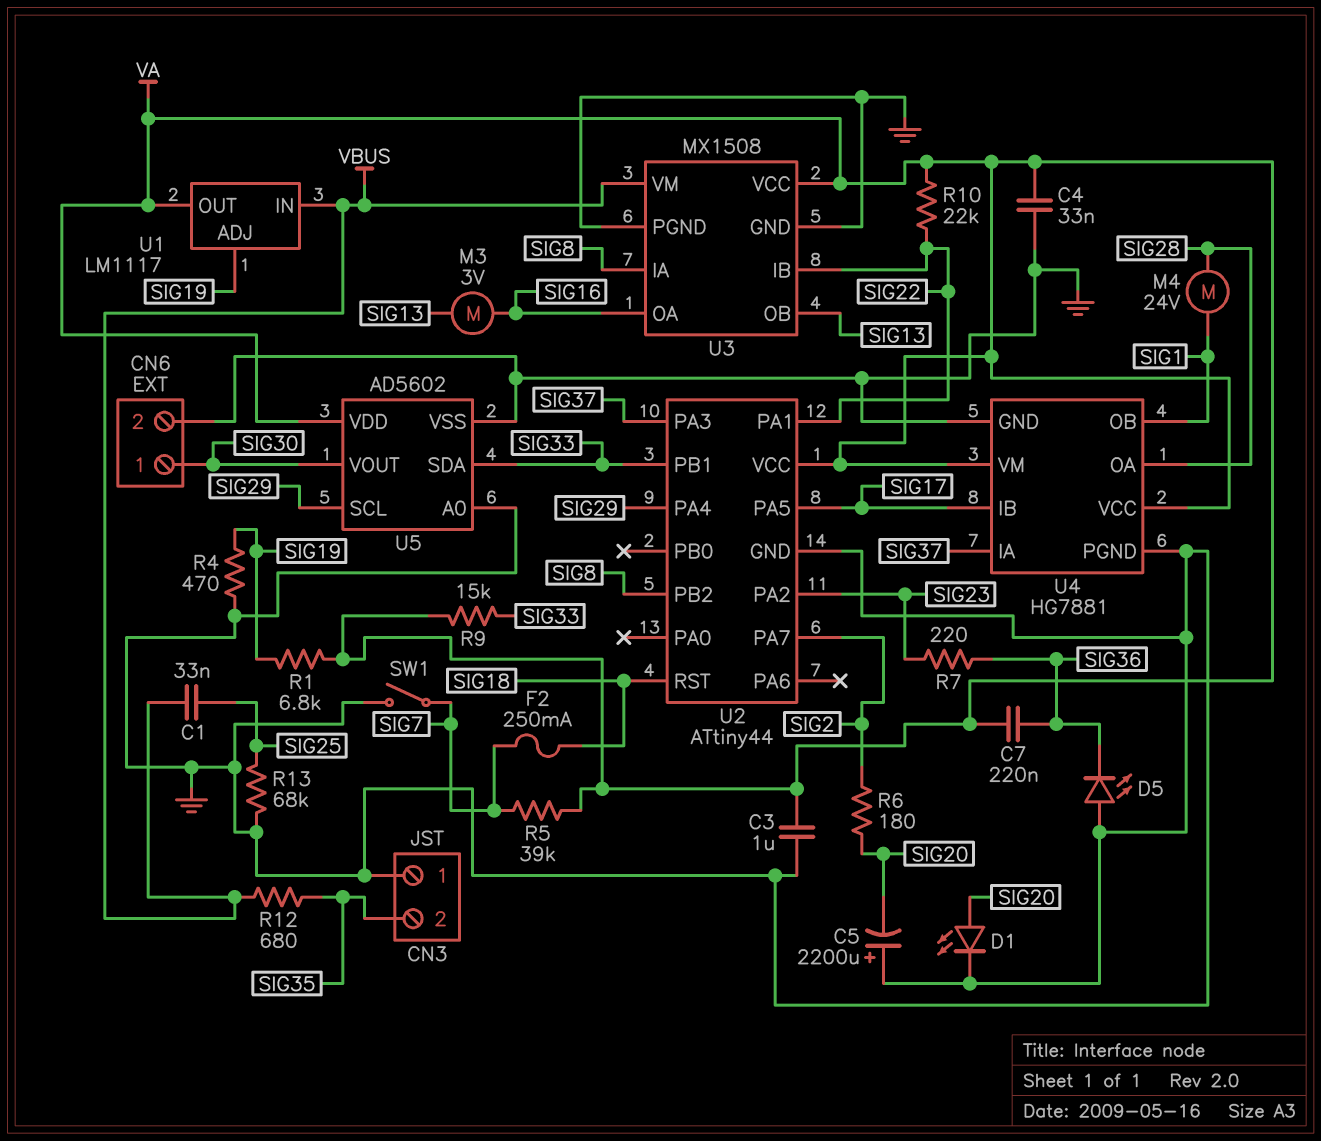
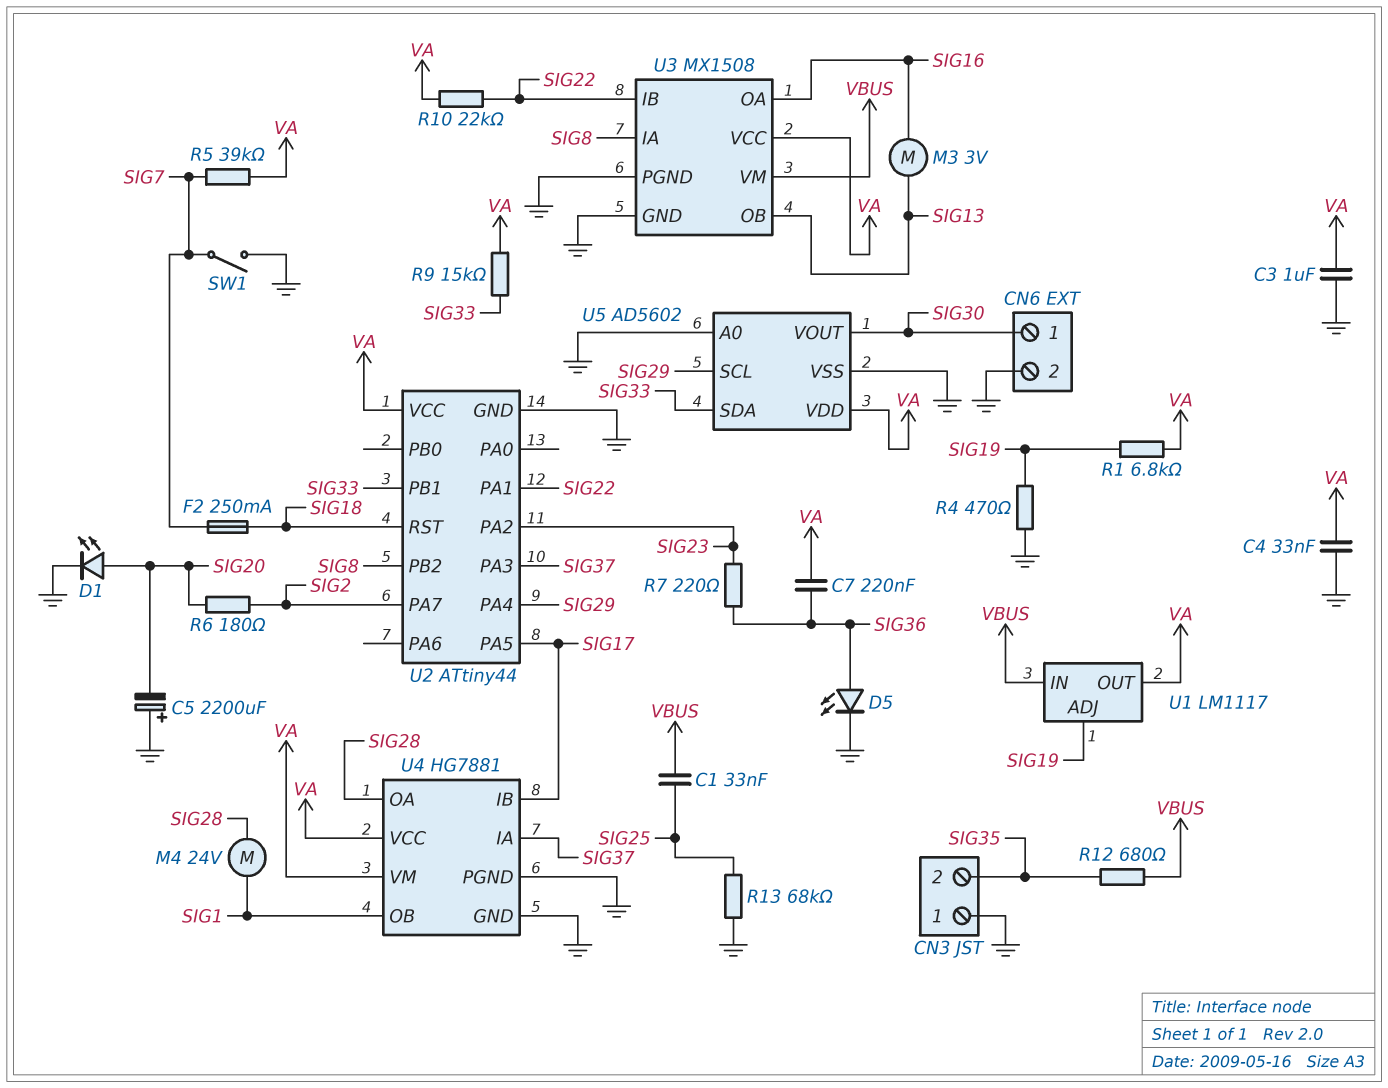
D5: LED (A GND, K SIG36) -> LED (A SIG36, K GND)

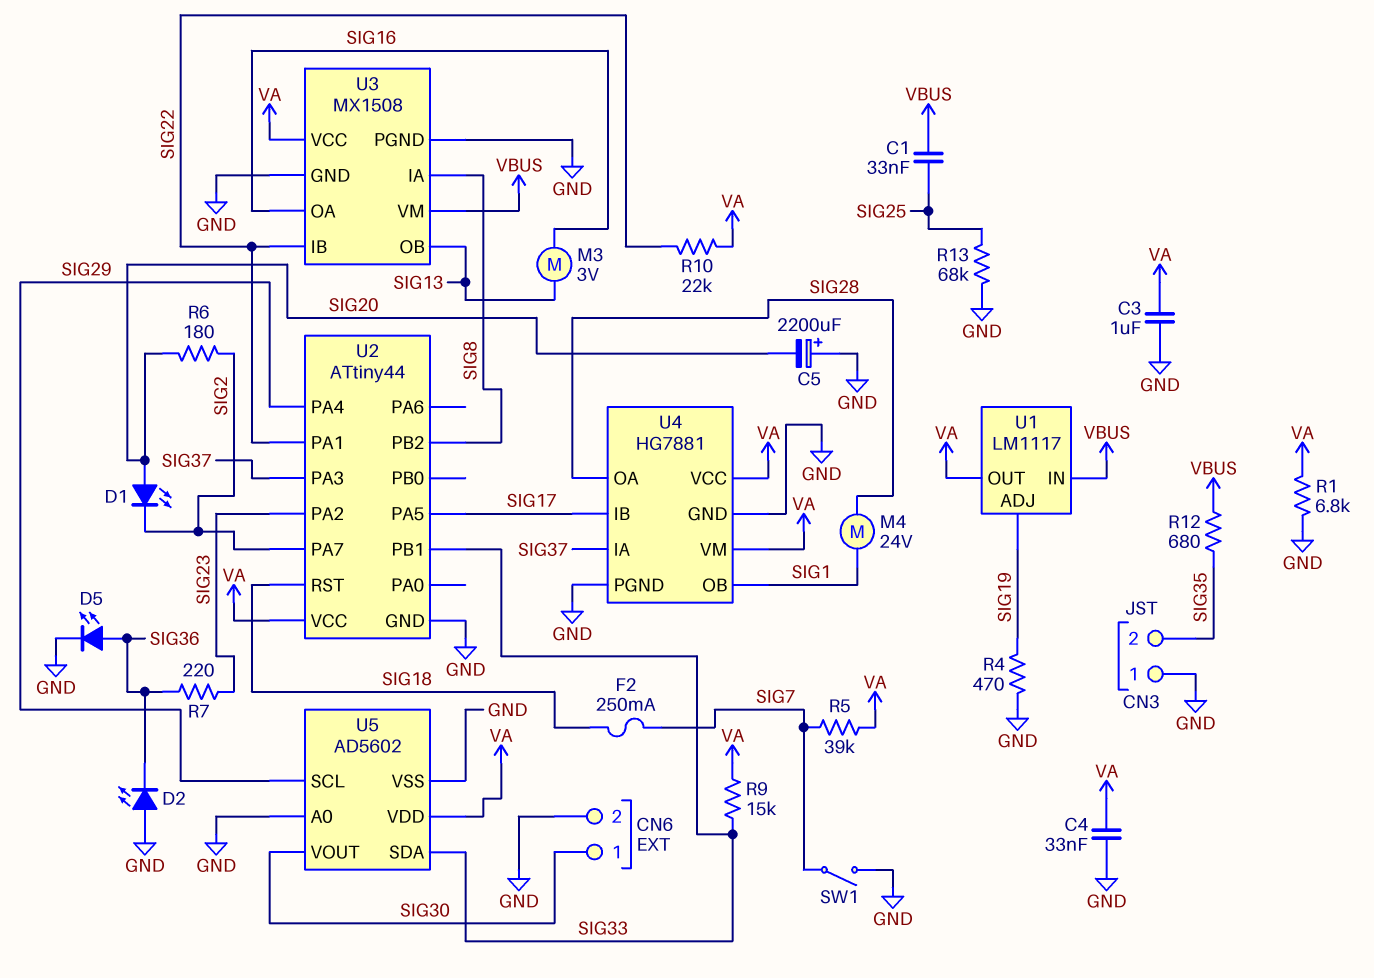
C7: 220nF (SIG36, VA) -> none
D1: LED (A SIG20, K GND) -> LED (A SIG20, K SIG2)
D2: none -> LED (A GND, K SIG36)
R1: 6.8k (SIG19, VA) -> 6.8k (GND, VA)

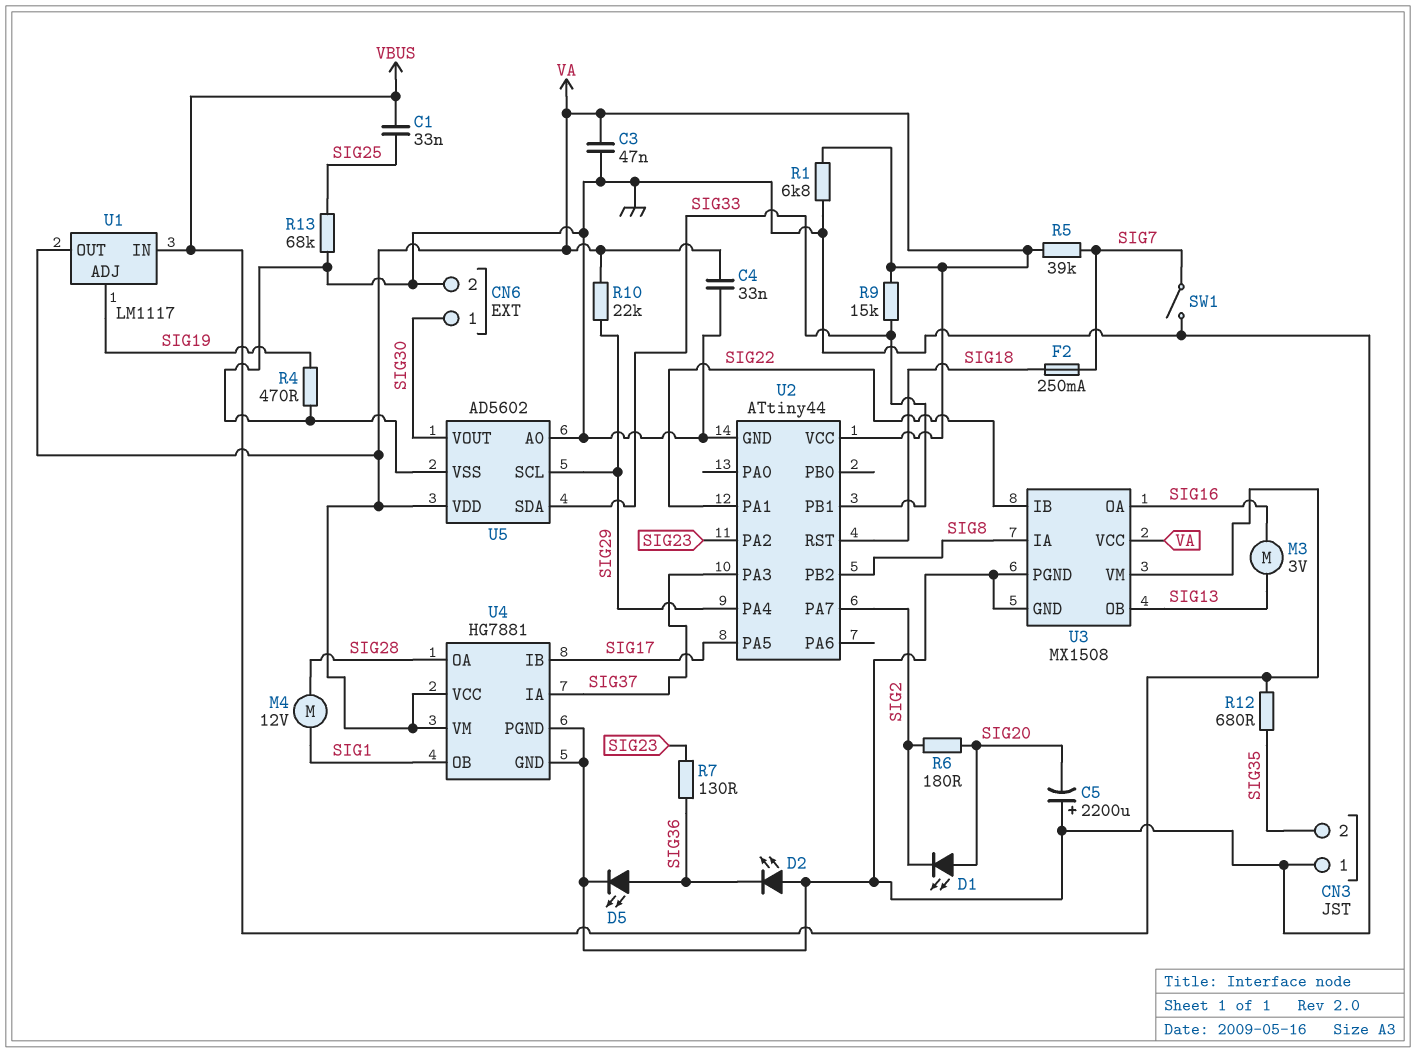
C3: 1uF (GND, VA) -> 47nF (GND, VA)
M4: motor 24V (SIG1, SIG28) -> motor 12V (SIG1, SIG28)
R7: 220 (SIG23, SIG36) -> 130 (SIG23, SIG36)
R10: 22k (SIG22, VA) -> 22k (SIG29, VA)

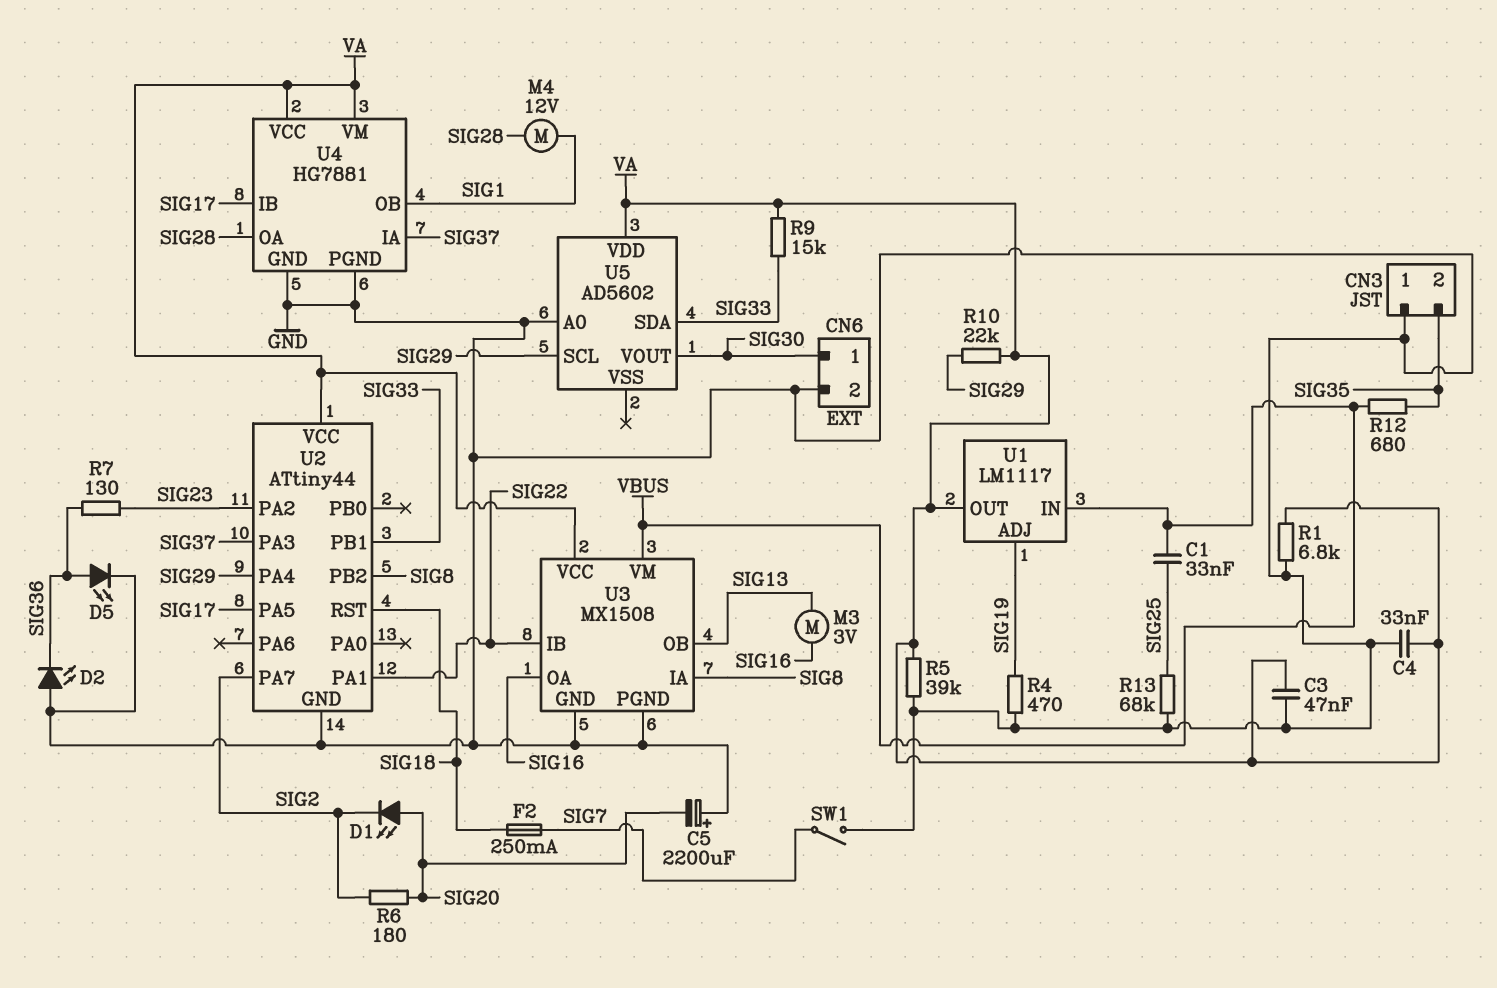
R5: 39k (SIG7, VA) -> 39k (GND, VA)
U5 pin VSS: GND -> none

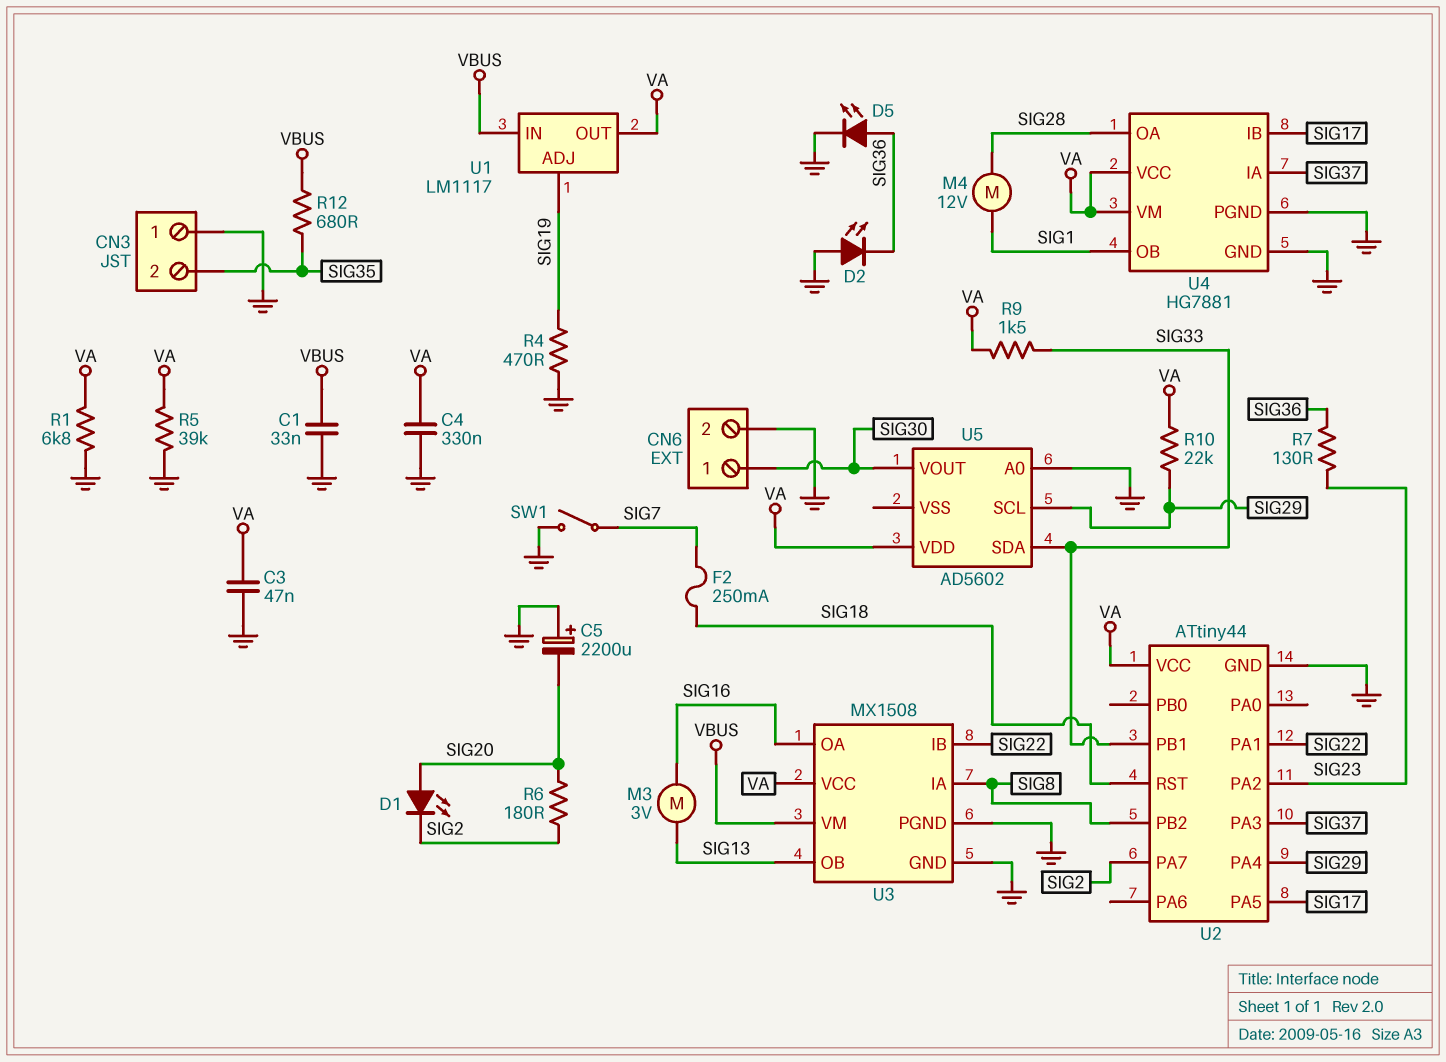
C1: 33nF (SIG25, VBUS) -> 33nF (GND, VBUS)
C4: 33nF (GND, VA) -> 330nF (GND, VA)
R9: 15k (SIG33, VA) -> 1.5k (SIG33, VA)
R13: 68k (GND, SIG25) -> none

